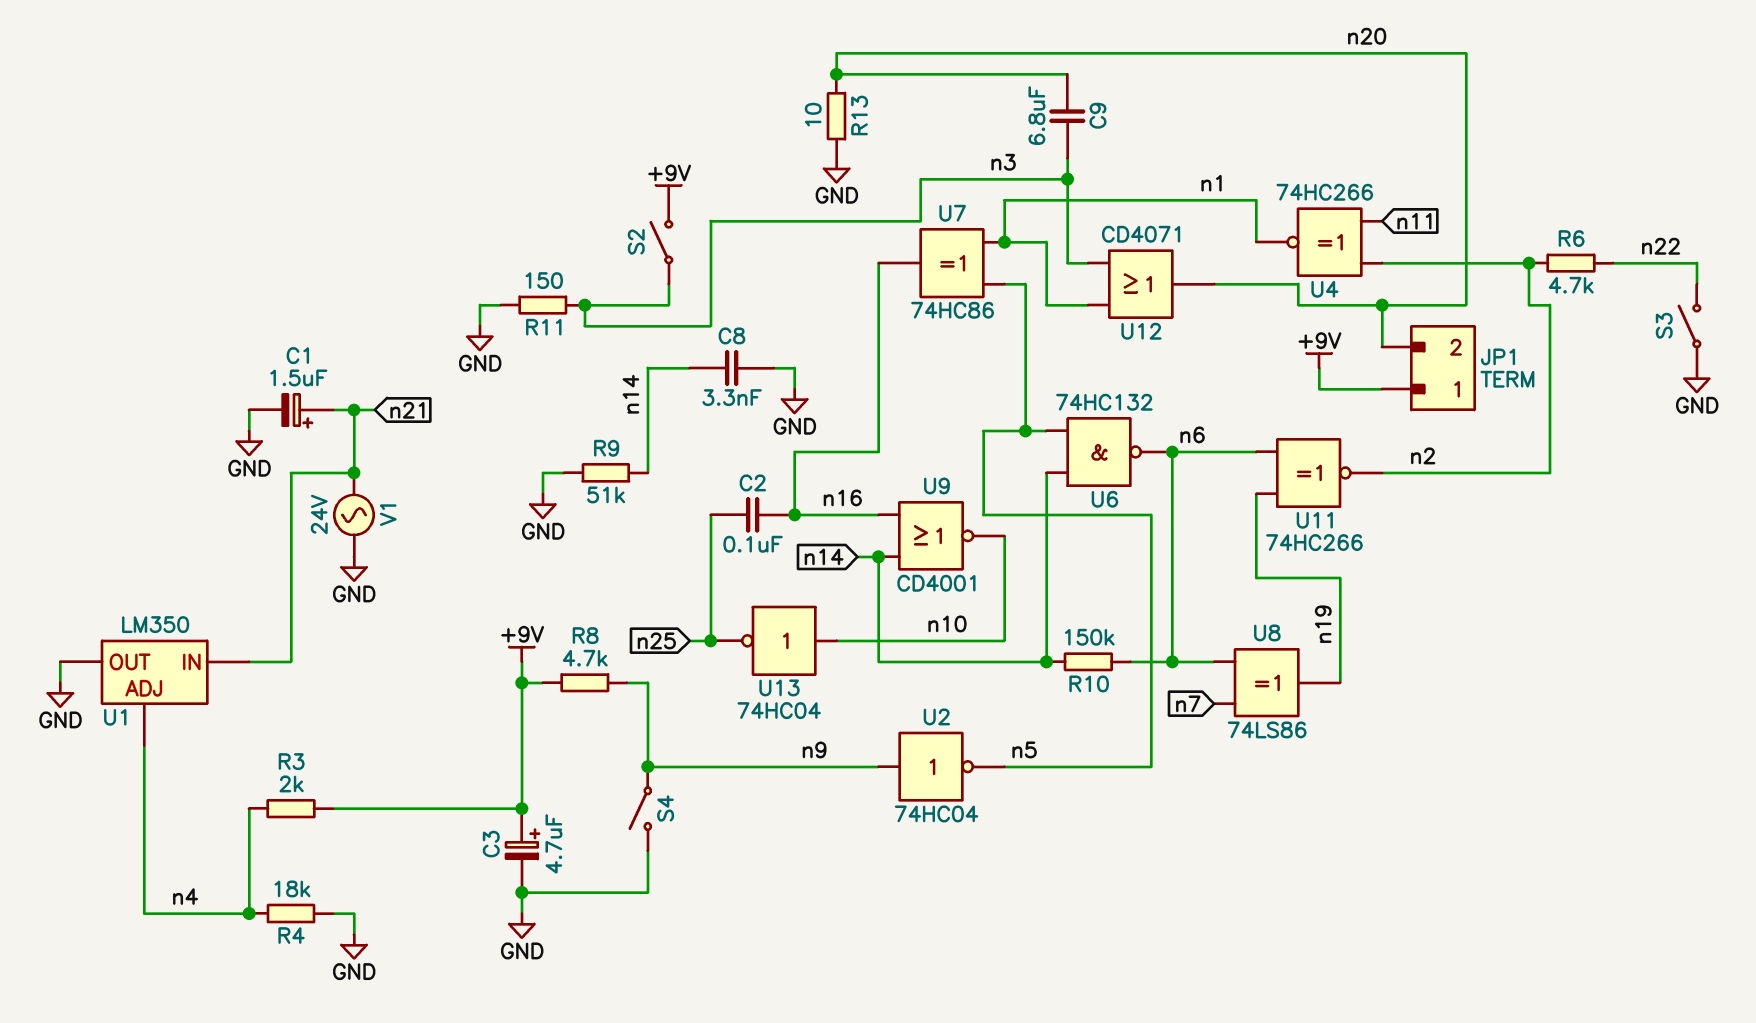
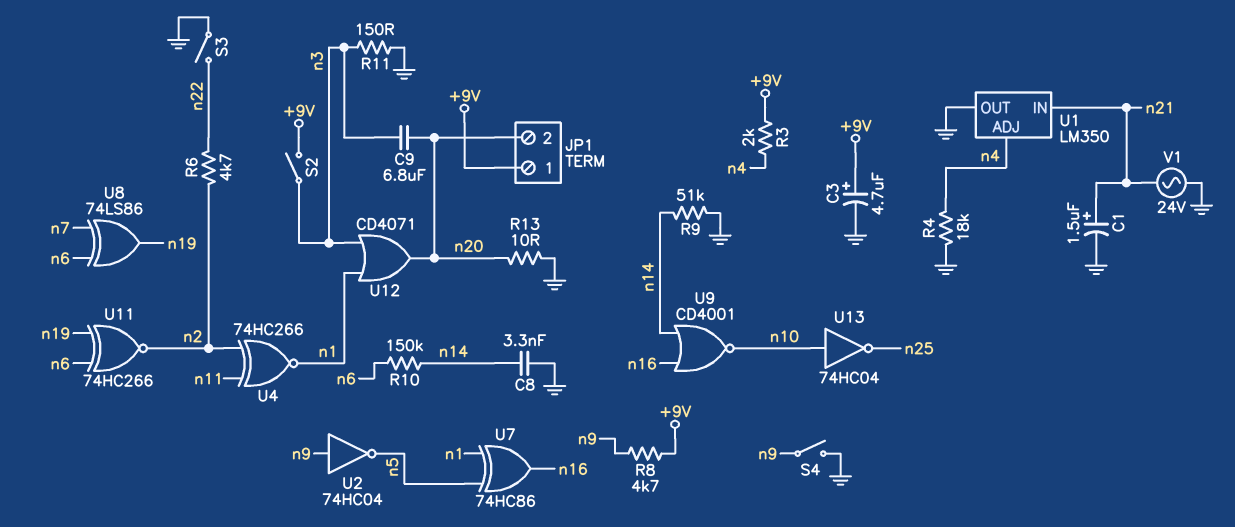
C2: 100nF (n16, n25) -> none
U6: NAND 74HC132 (in n5, in n14, out n6) -> none

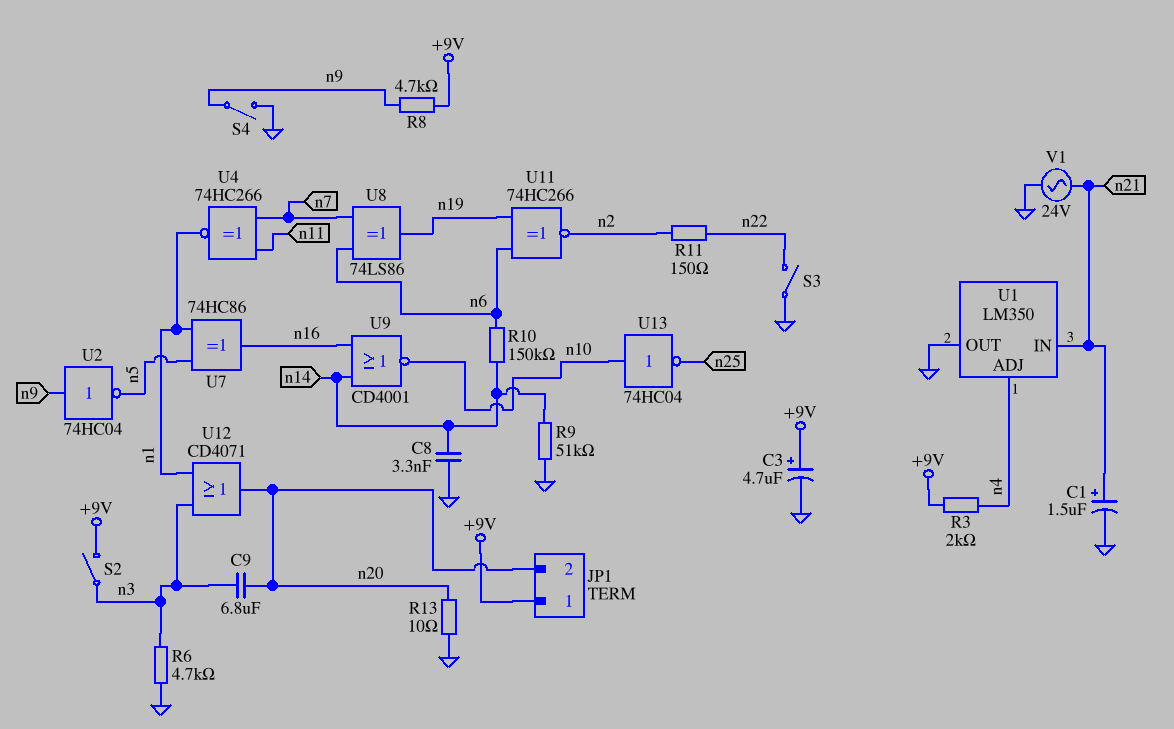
R4: 18k (GND, n4) -> none
R6: 4.7k (n2, n22) -> 4.7k (GND, n3)
R11: 150 (GND, n3) -> 150 (n2, n22)
U4: XNOR 74HC266 (in n2, in n11, out n1) -> XNOR 74HC266 (in n7, in n11, out n1)

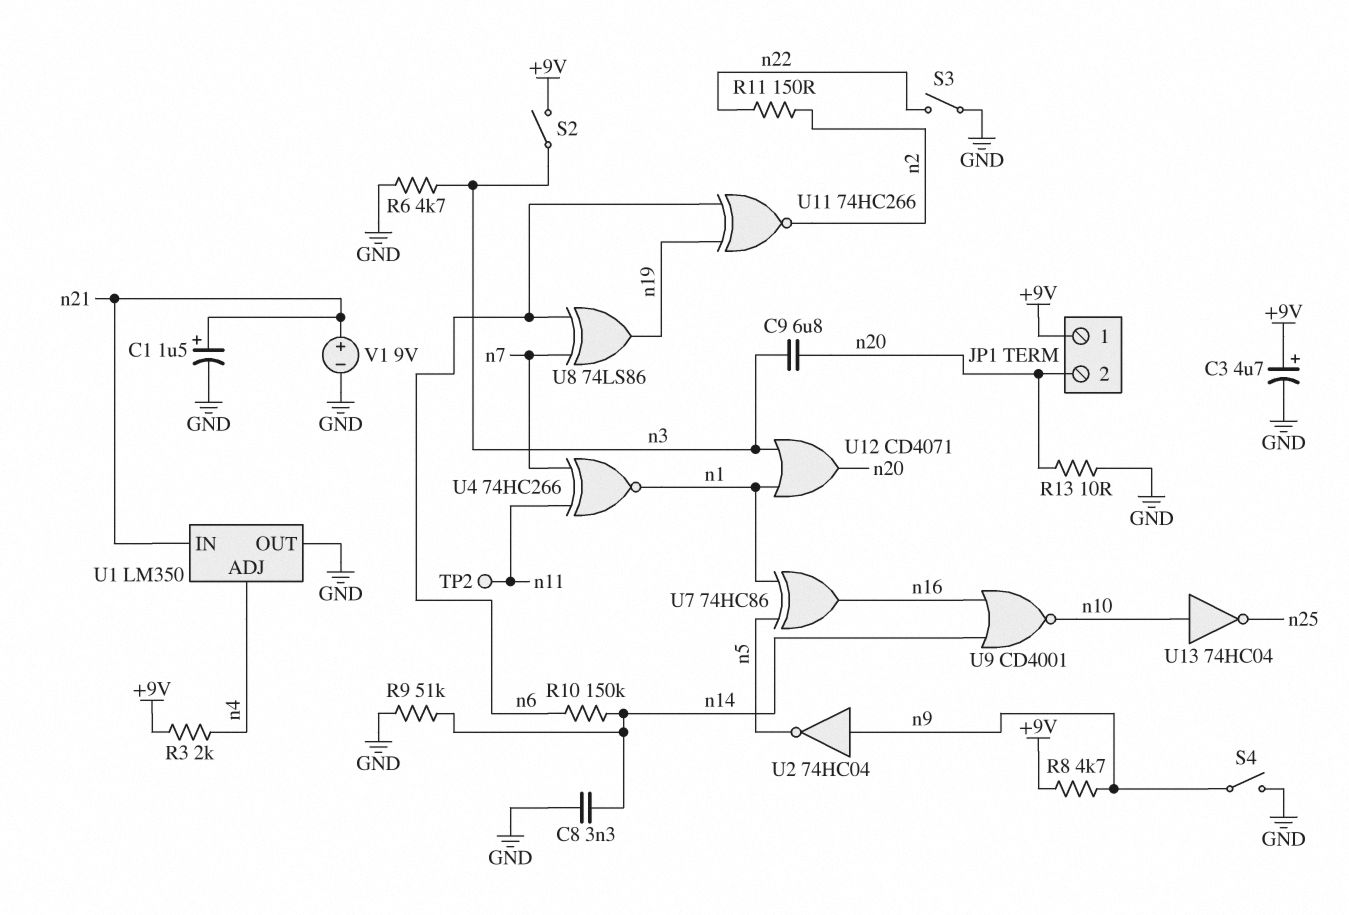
TP2: none -> test point (n11)
V1: AC 24V (GND, n21) -> 9V (plus n21, minus GND)

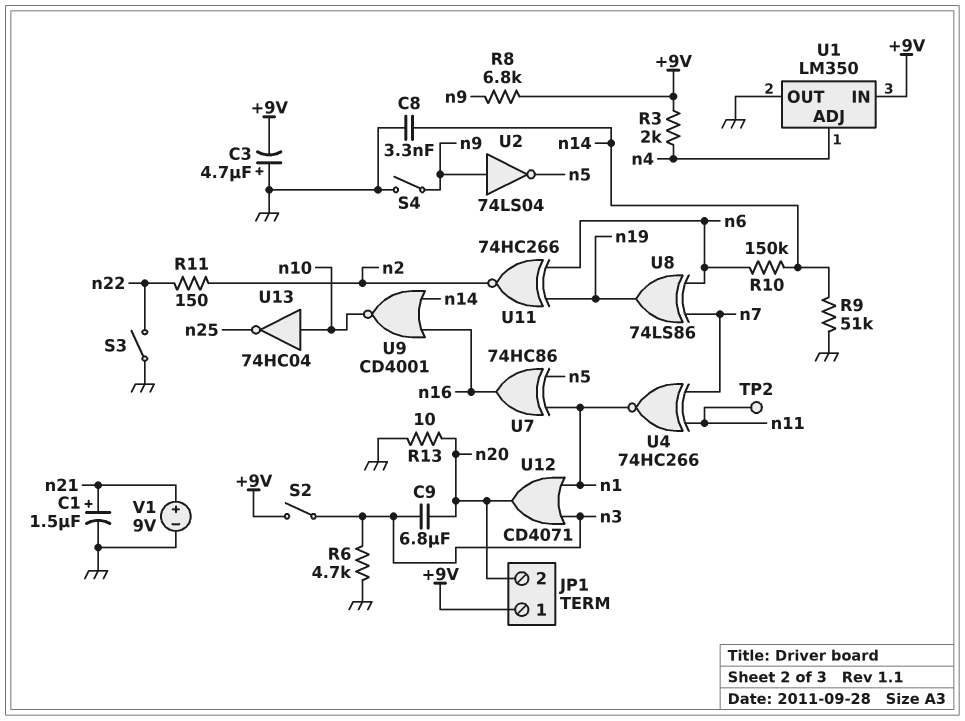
C3: 4.7uF (plus +9V, minus GND) -> 4.7uF (plus GND, minus +9V)
R8: 4.7k (+9V, n9) -> 6.8k (+9V, n9)
U1 pin IN: n21 -> +9V
U2: NOT 74HC04 (in n9, out n5) -> NOT 74LS04 (in n9, out n5)

